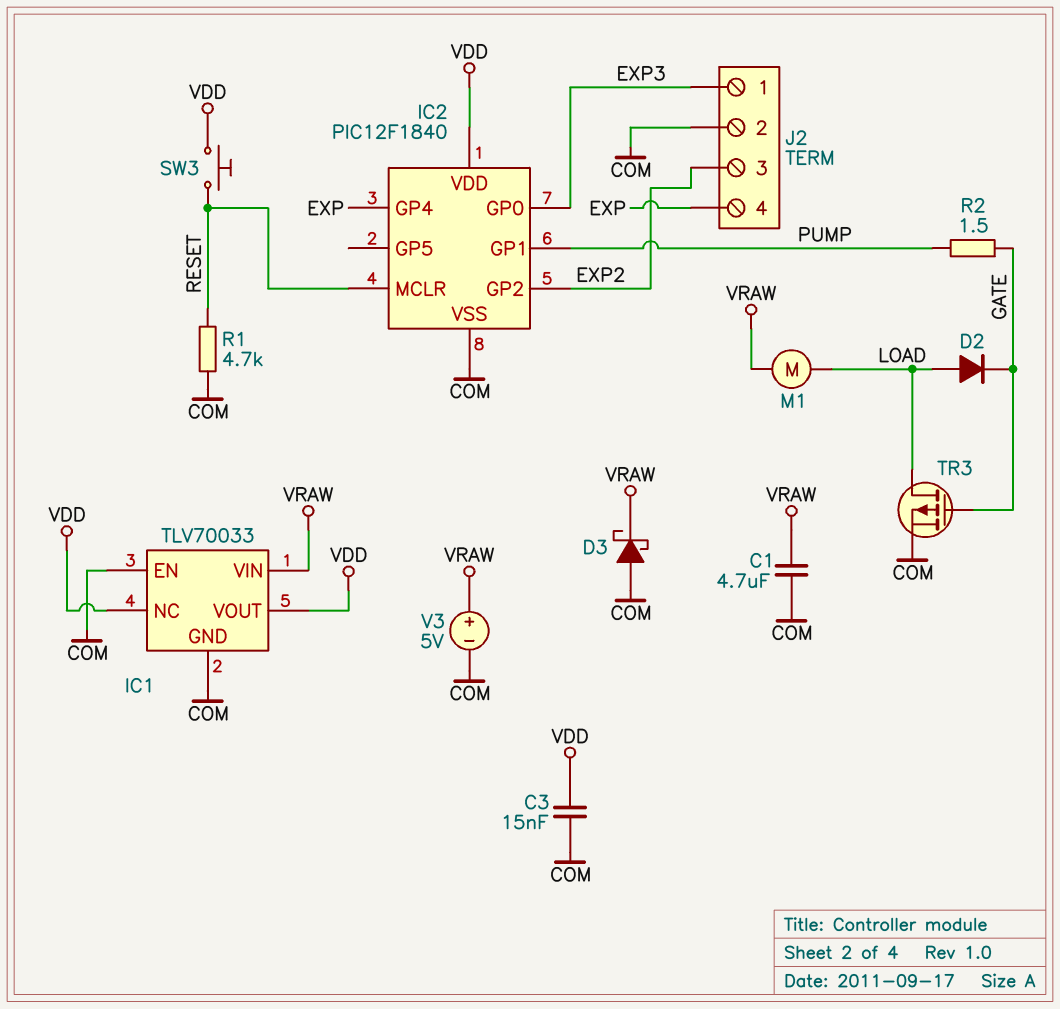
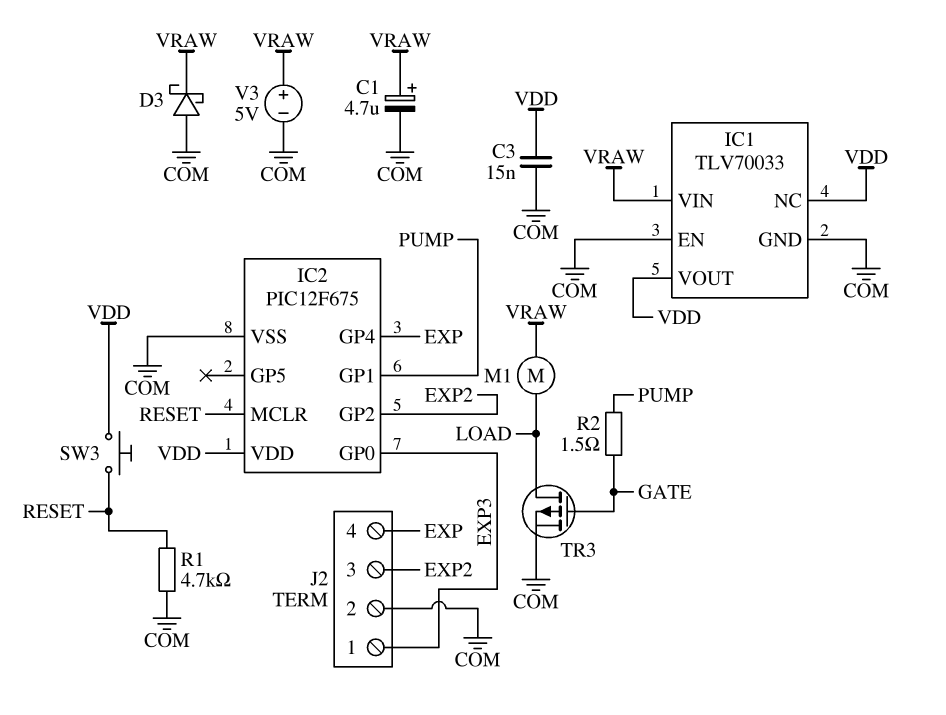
C1: 4.7uF (COM, VRAW) -> 4.7uF (plus VRAW, minus COM)
D2: diode (A LOAD, K GATE) -> none
IC2: PIC12F1840 -> PIC12F675

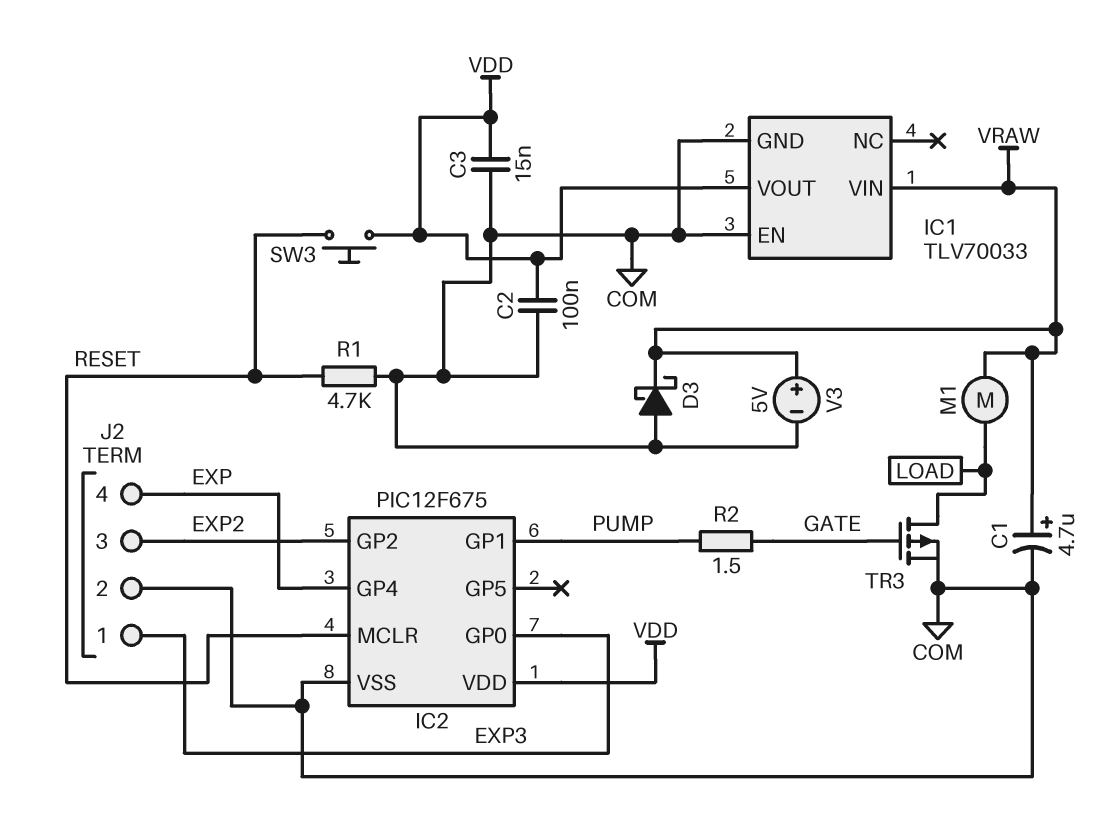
C2: none -> 100nF (COM, VDD)
IC1 pin NC: VDD -> none

